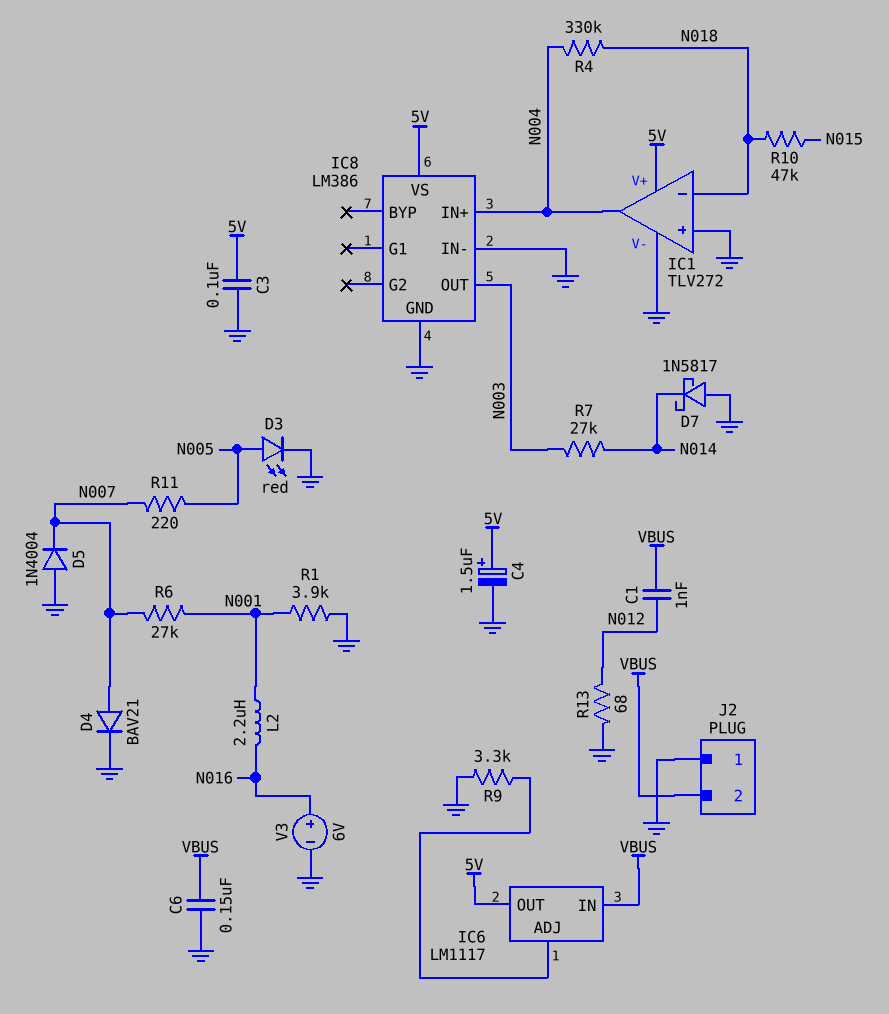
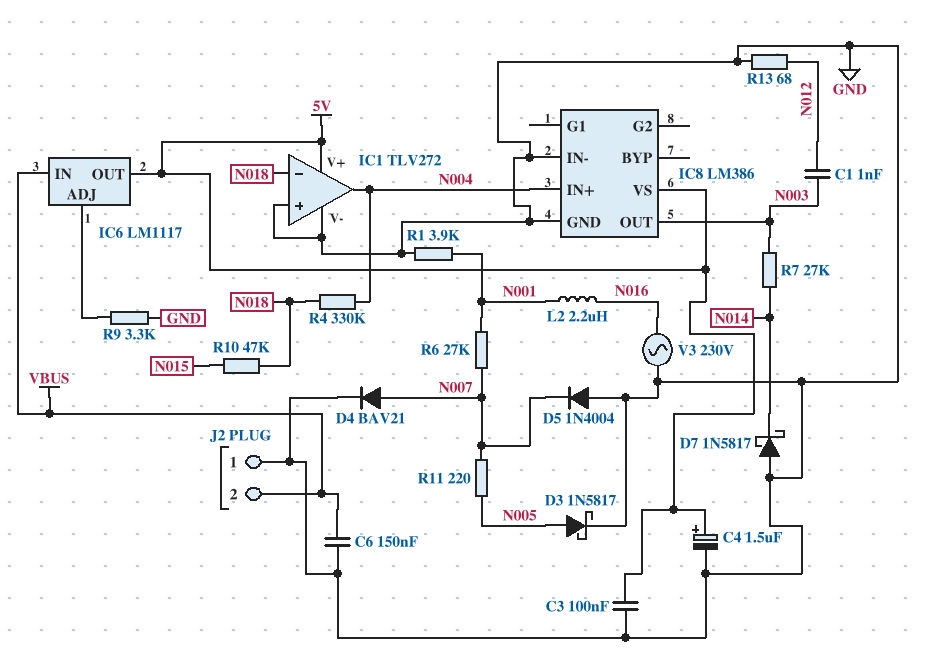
C1: 1nF (N012, VBUS) -> 1nF (N003, N012)
D3: LED red (A N005, K GND) -> schottky 1N5817 (A N005, K GND)
V3: 6V (plus N016, minus GND) -> AC 230V (GND, N016)

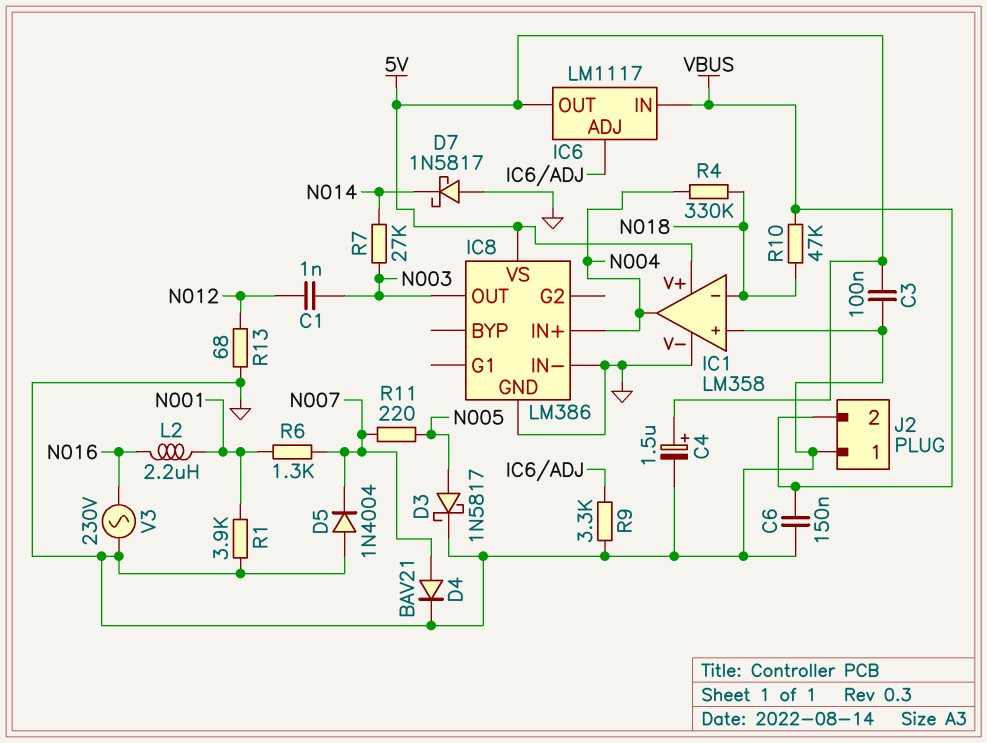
IC1: TLV272 -> LM358
R6: 27k (N001, N007) -> 1.3k (N001, N007)
R10: 47k (N015, N018) -> 47k (N018, VBUS)

